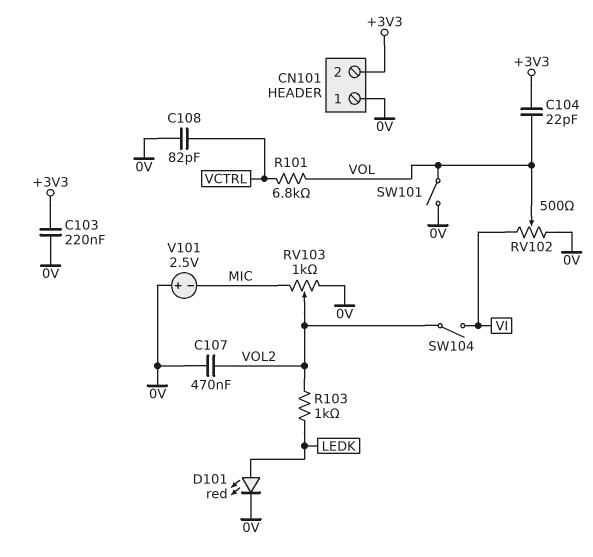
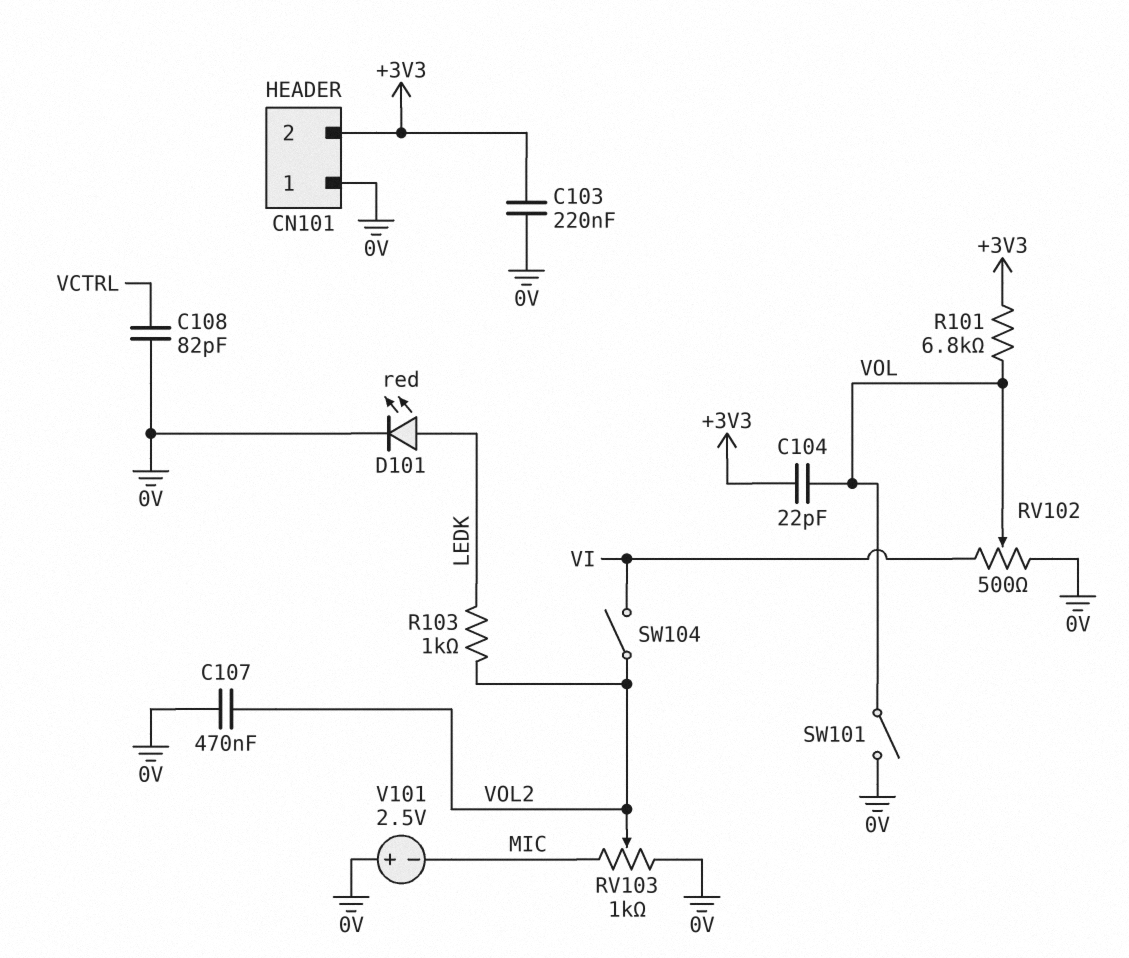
R101: 6.8k (VCTRL, VOL) -> 6.8k (+3V3, VOL)

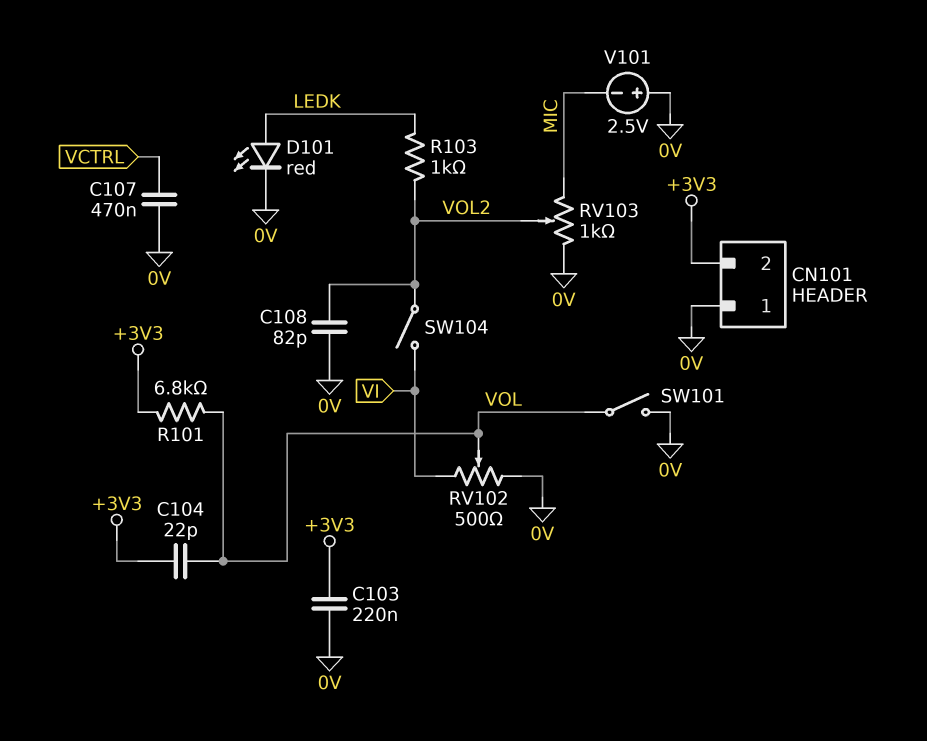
C107: 470nF (0V, VOL2) -> 470nF (0V, VCTRL)
C108: 82pF (0V, VCTRL) -> 82pF (0V, VOL2)

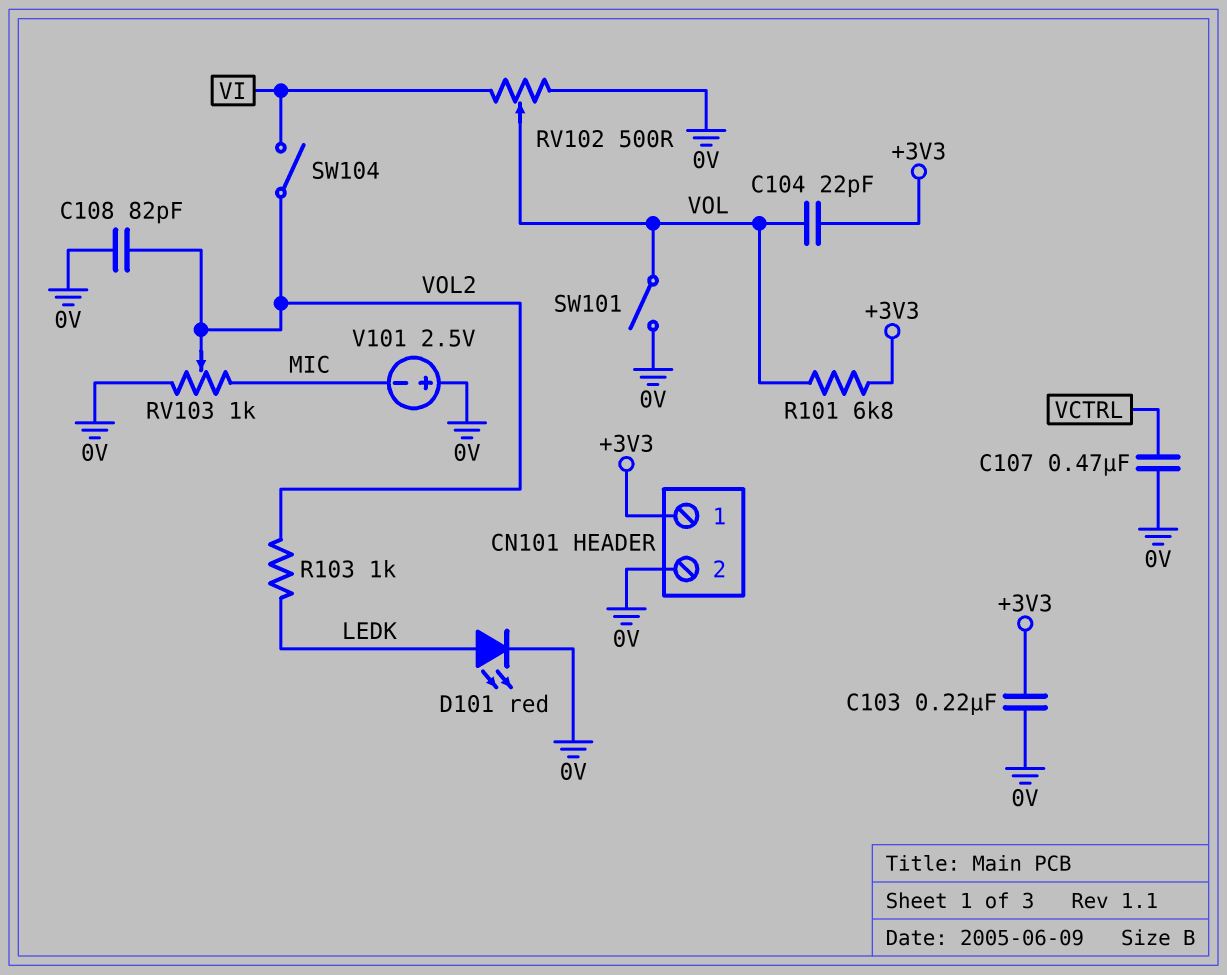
CN101 pin 1: 0V -> +3V3
CN101 pin 2: +3V3 -> 0V

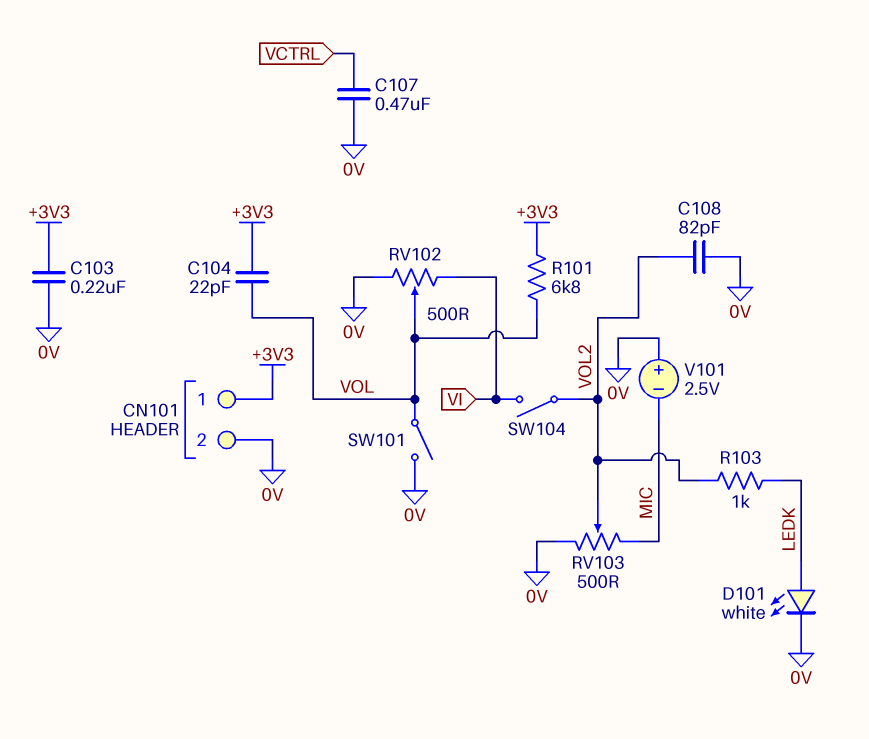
D101: LED red (A LEDK, K 0V) -> LED white (A LEDK, K 0V)
RV103: 1k (0V, MIC, wiper VOL2) -> 500 (0V, MIC, wiper VOL2)

